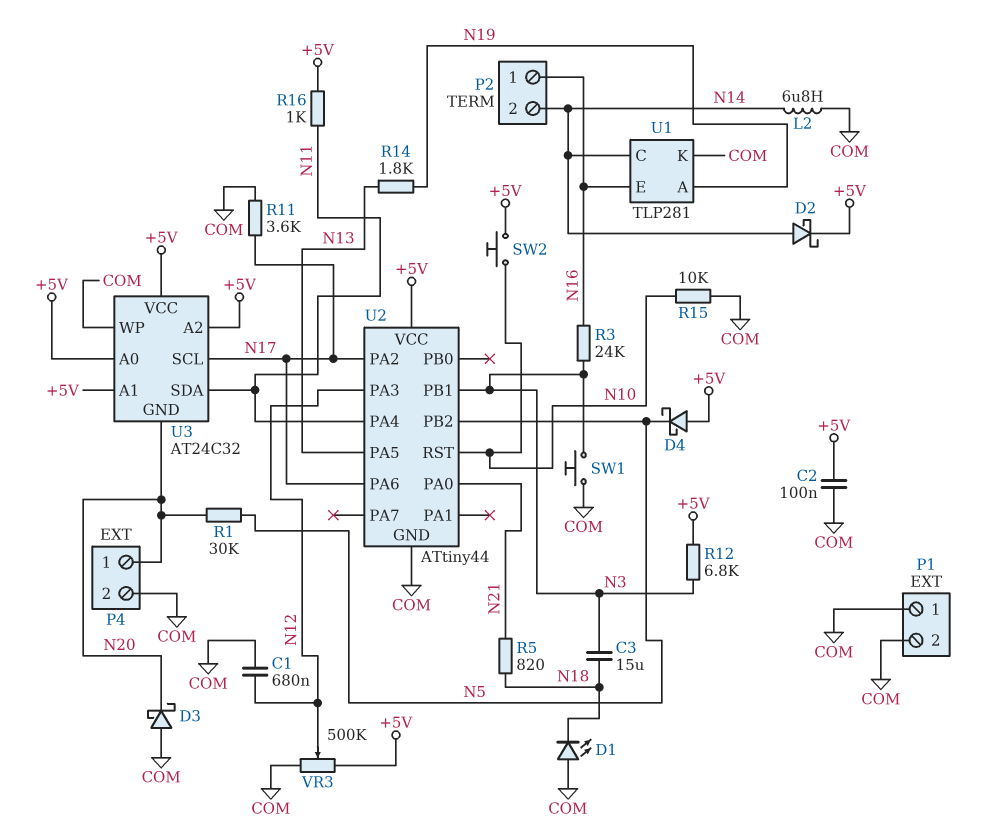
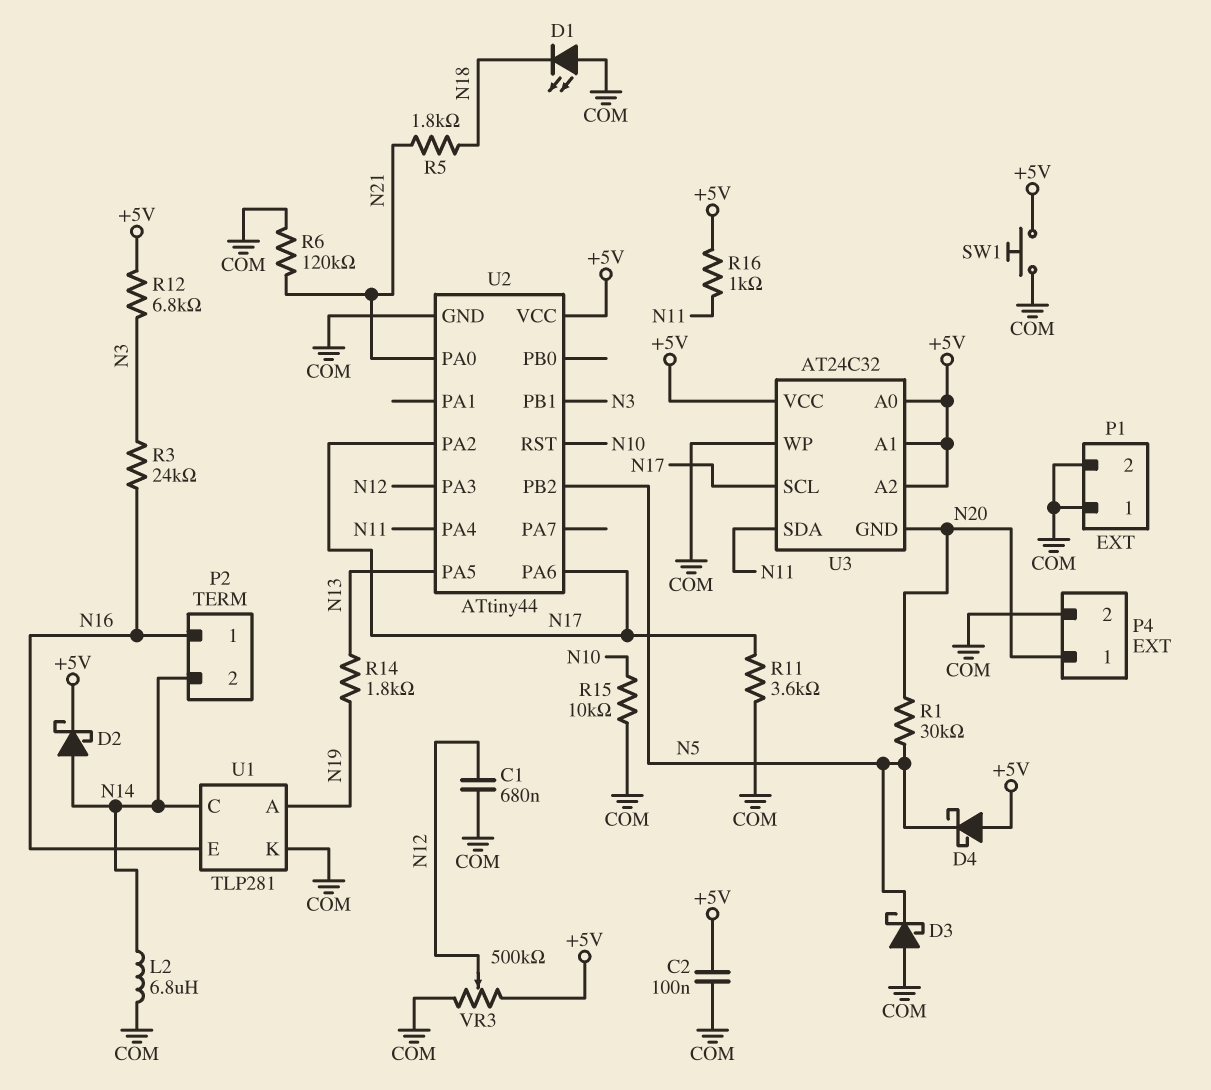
C3: 15uF (N3, N18) -> none
D3: schottky (A COM, K N20) -> schottky (A COM, K N5)
R5: 820 (N18, N21) -> 1.8k (N18, N21)
R6: none -> 120k (COM, N21)
SW1: button (COM, N3) -> button (+5V, COM)
SW2: button (+5V, N10) -> none

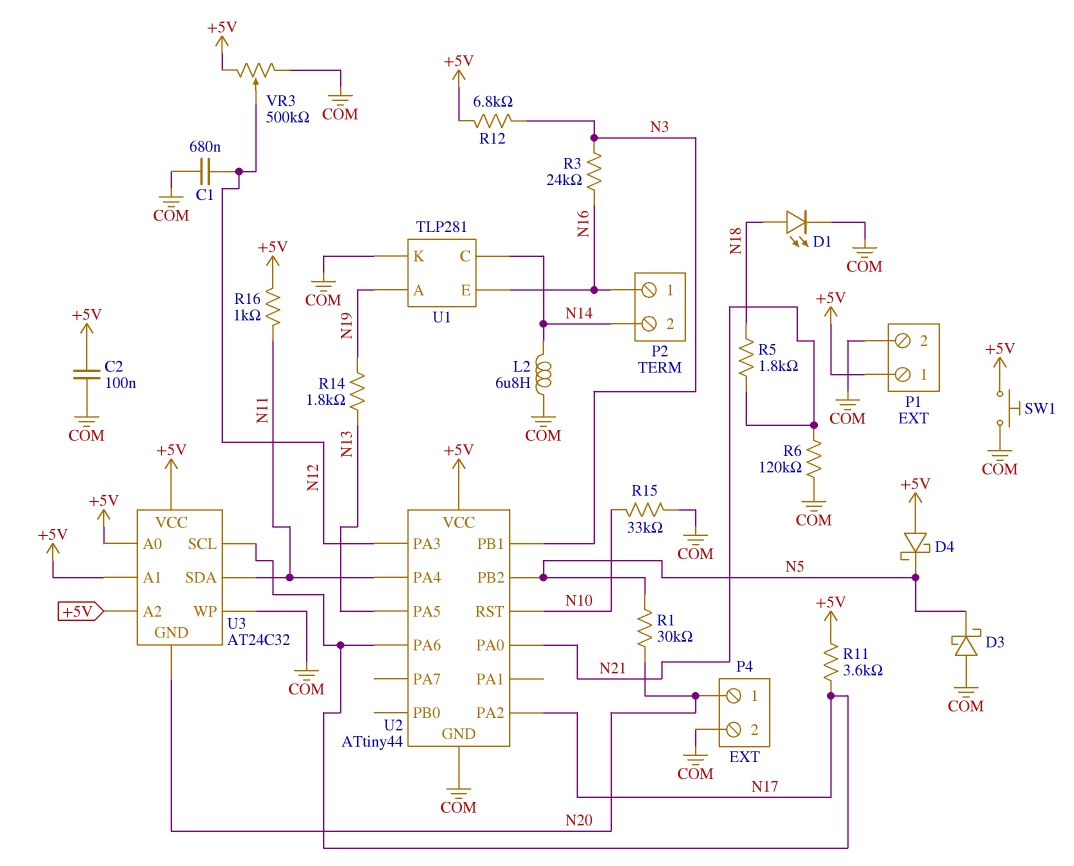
D1: LED (A COM, K N18) -> LED (A N18, K COM)
D2: schottky (A N14, K +5V) -> none
P1 pin 1: COM -> +5V
R11: 3.6k (COM, N17) -> 3.6k (+5V, N17)
R15: 10k (COM, N10) -> 33k (COM, N10)

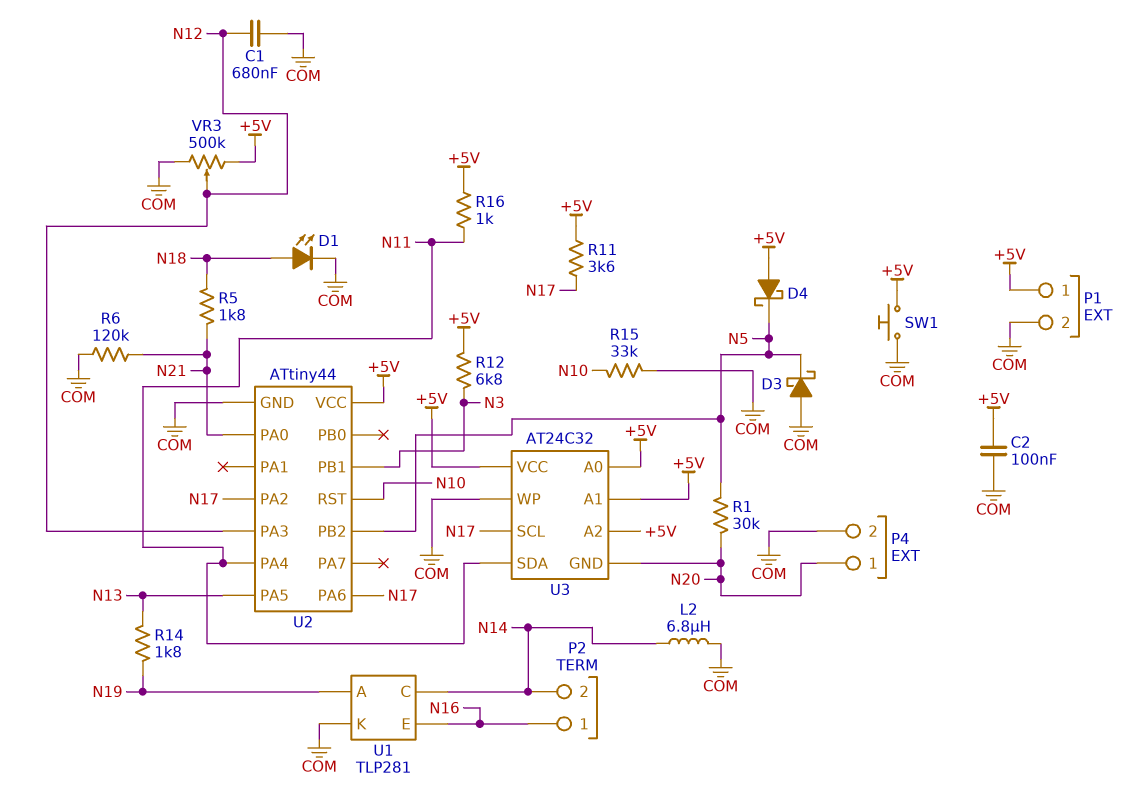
R3: 24k (N3, N16) -> none

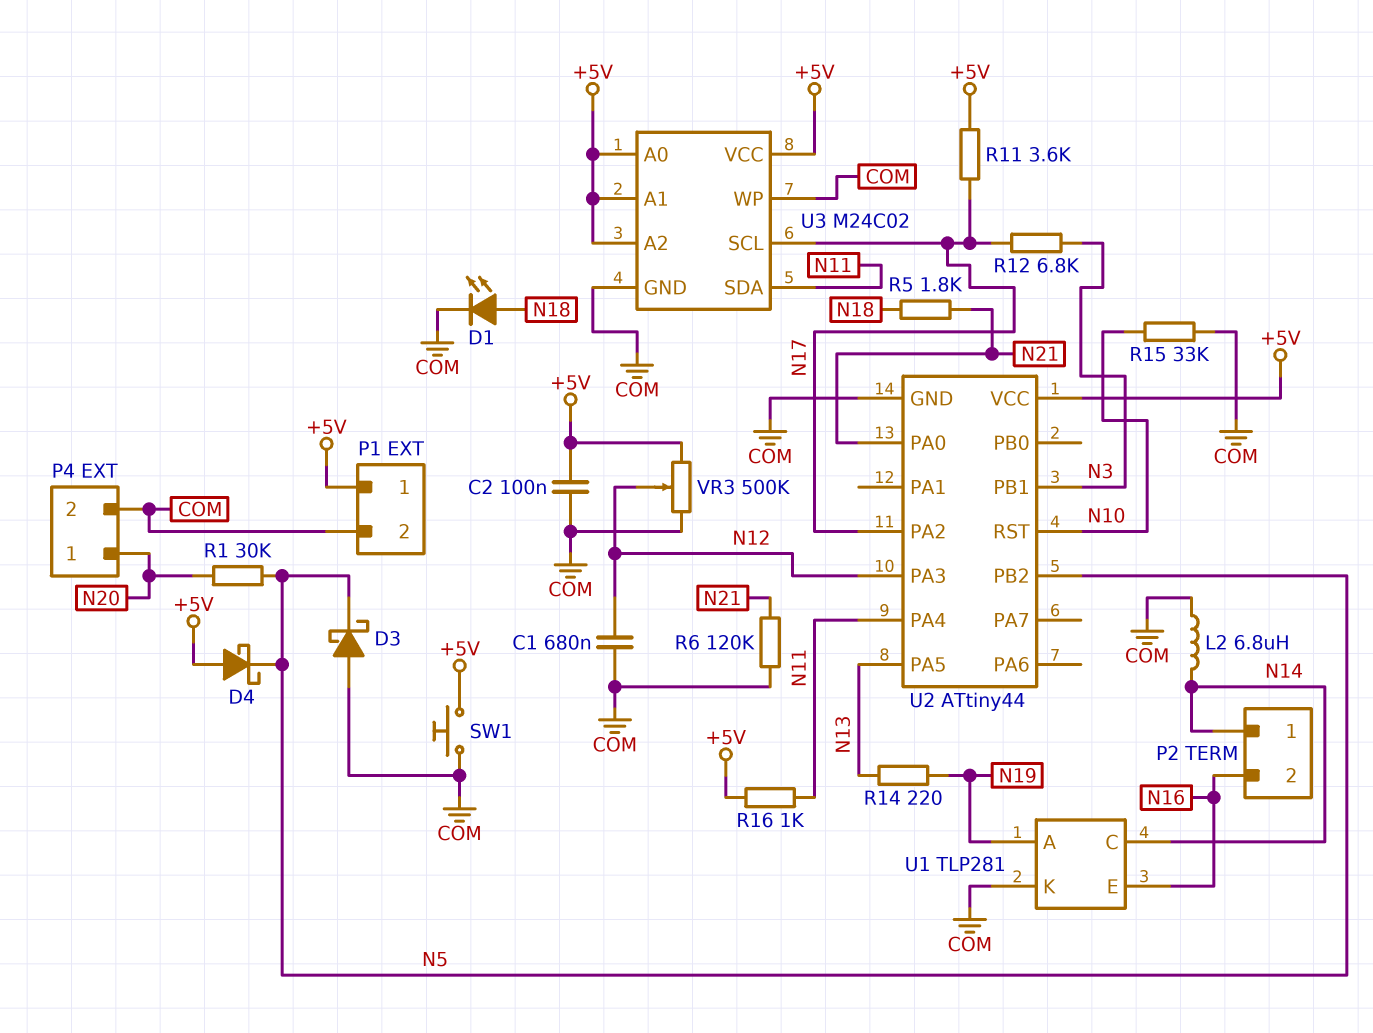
P2 pin 1: N16 -> N14
P2 pin 2: N14 -> N16
R12: 6.8k (+5V, N3) -> 6.8k (N3, N17)
R14: 1.8k (N13, N19) -> 220 (N13, N19)
U2 pin PA6: N17 -> none
U3: AT24C32 -> M24C02
U3 pin GND: N20 -> COM

